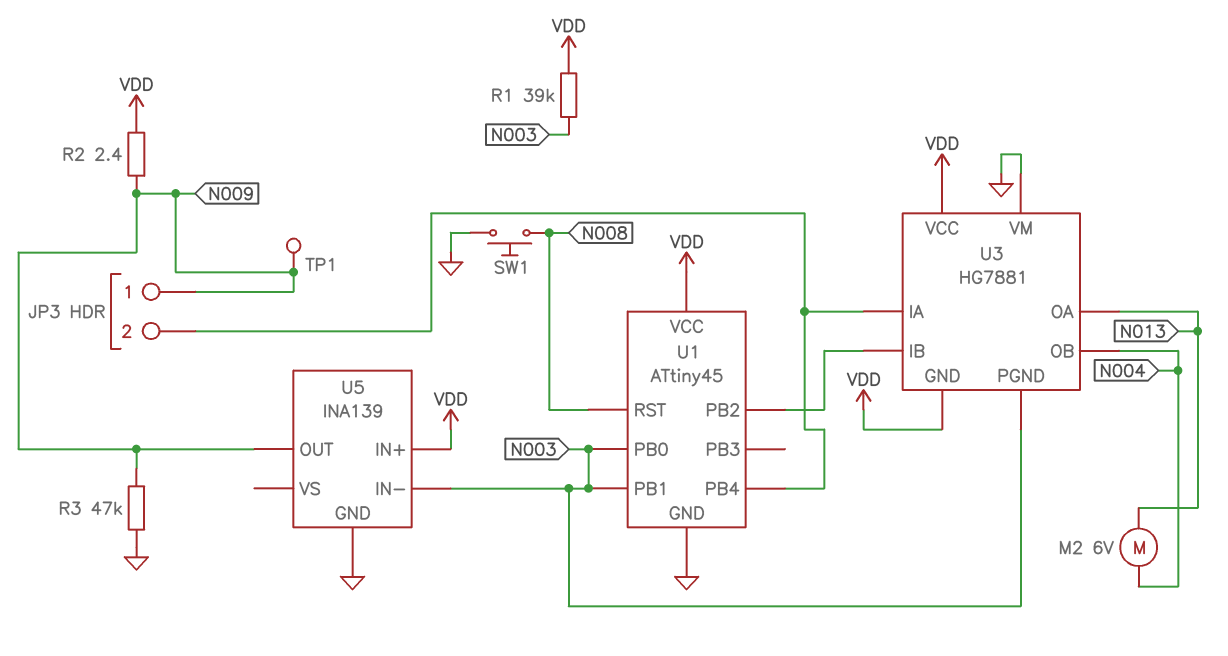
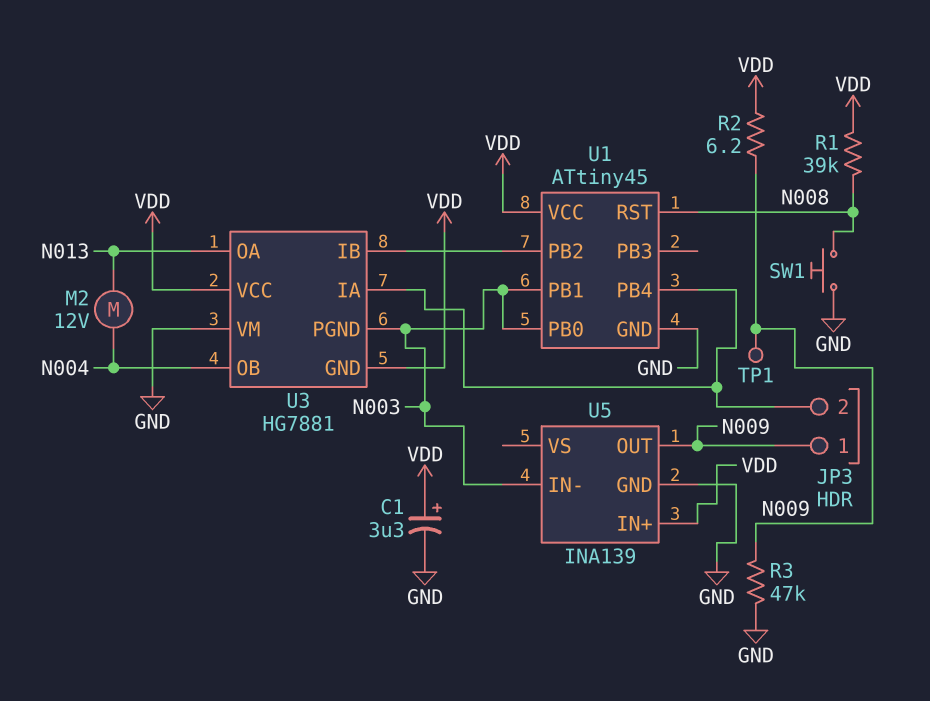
C1: none -> 3.3uF (plus VDD, minus GND)
M2: motor 6V (N004, N013) -> motor 12V (N004, N013)
R1: 39k (N003, VDD) -> 39k (N008, VDD)
R2: 2.4 (N009, VDD) -> 6.2 (N009, VDD)

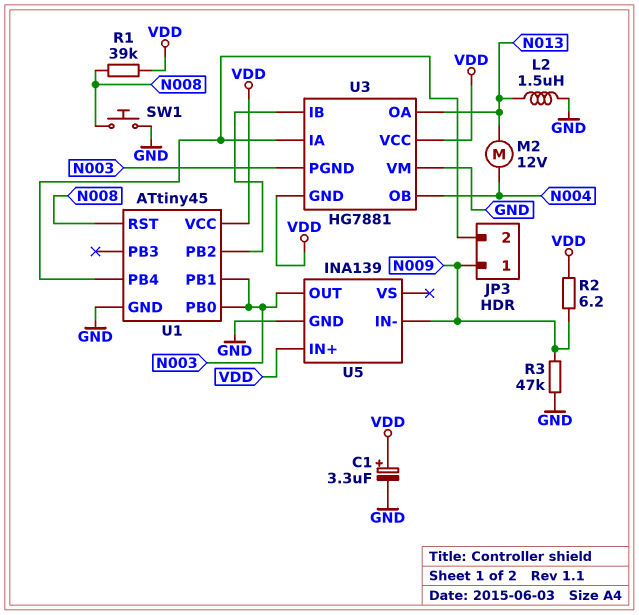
L2: none -> 1.5uH (GND, N013)
TP1: test point (N009) -> none
U5 pin IN-: N003 -> N009
U5 pin OUT: N009 -> N003

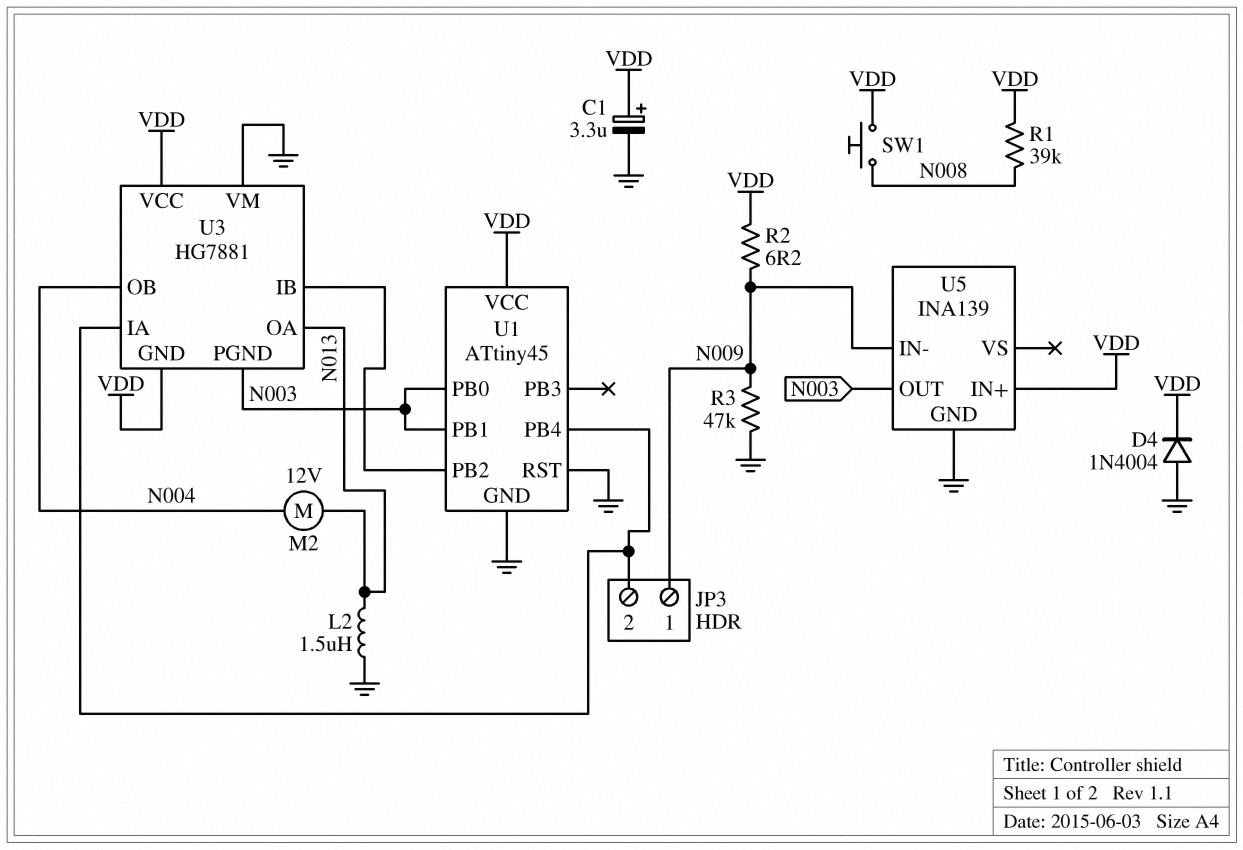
D4: none -> diode 1N4004 (A GND, K VDD)
SW1: button (GND, N008) -> button (N008, VDD)
U1 pin RST: N008 -> GND

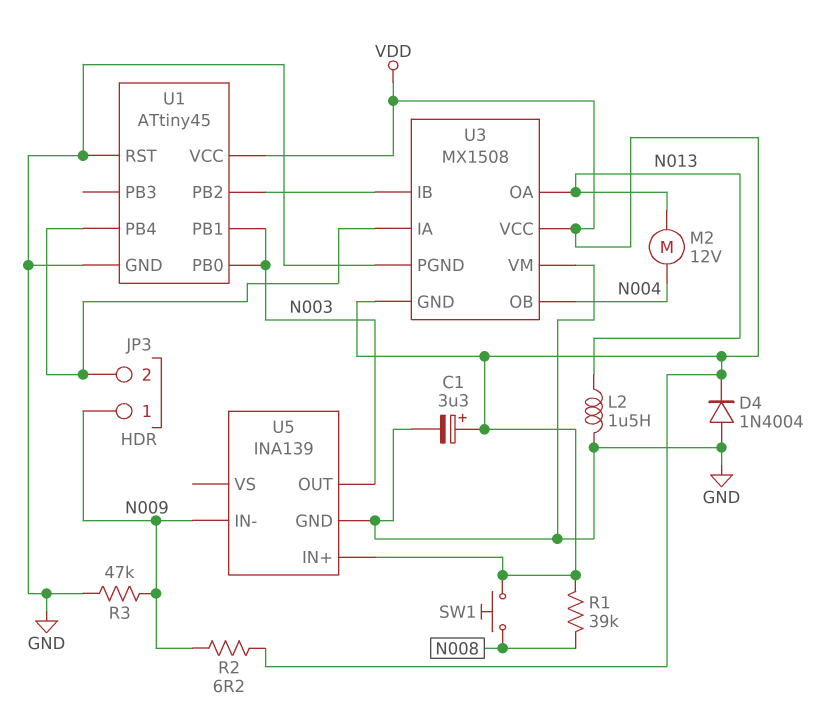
U3: HG7881 -> MX1508
U3 pin PGND: N003 -> GND

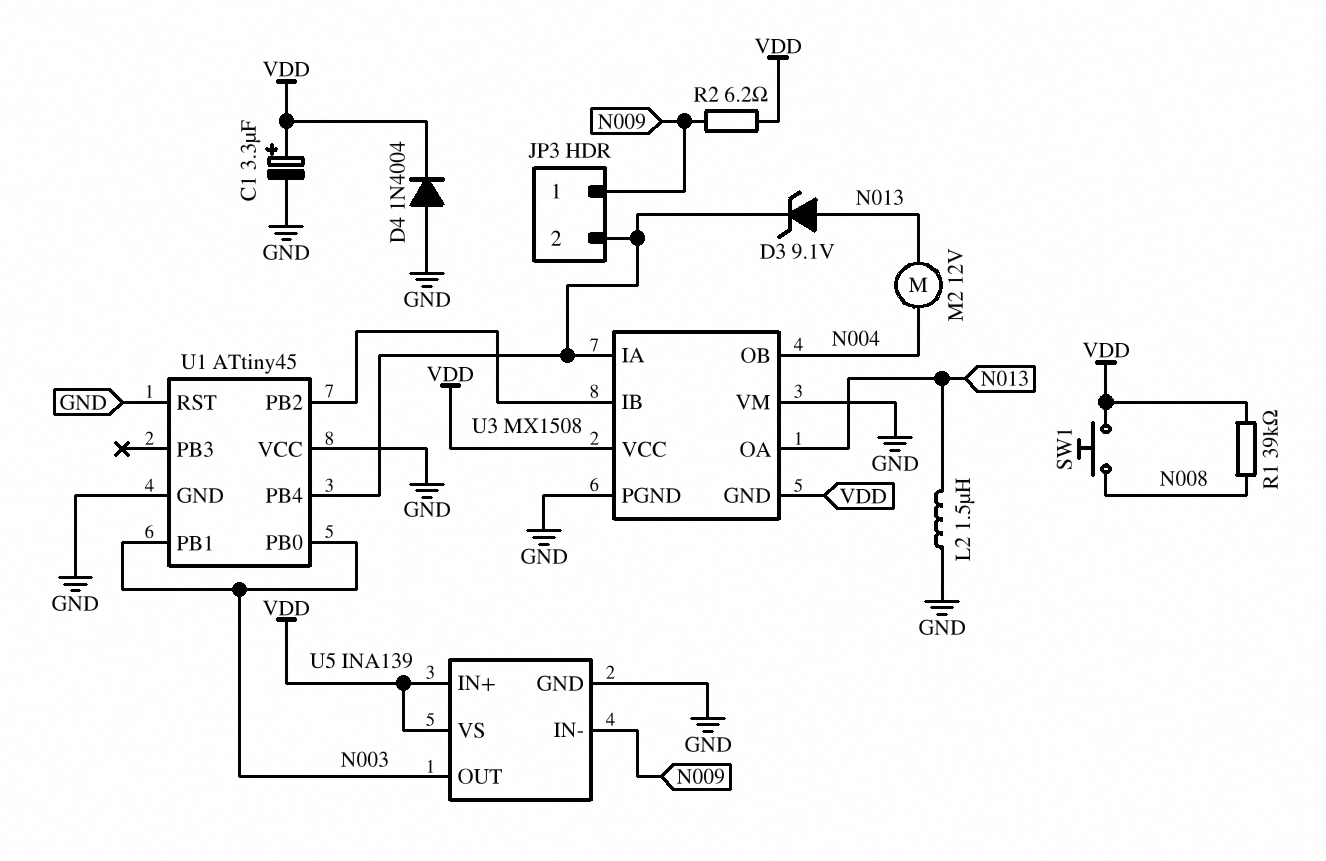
D3: none -> zener 9.1V (A N013, K JP3/2)
R3: 47k (GND, N009) -> none
U1 pin VCC: VDD -> GND
U5 pin VS: none -> VDD

